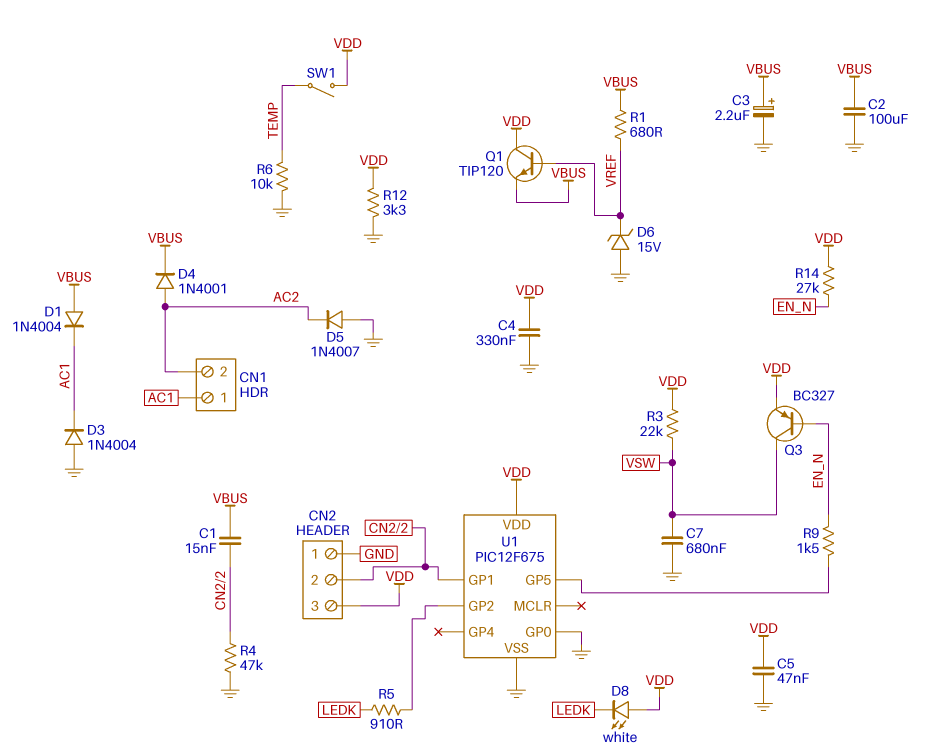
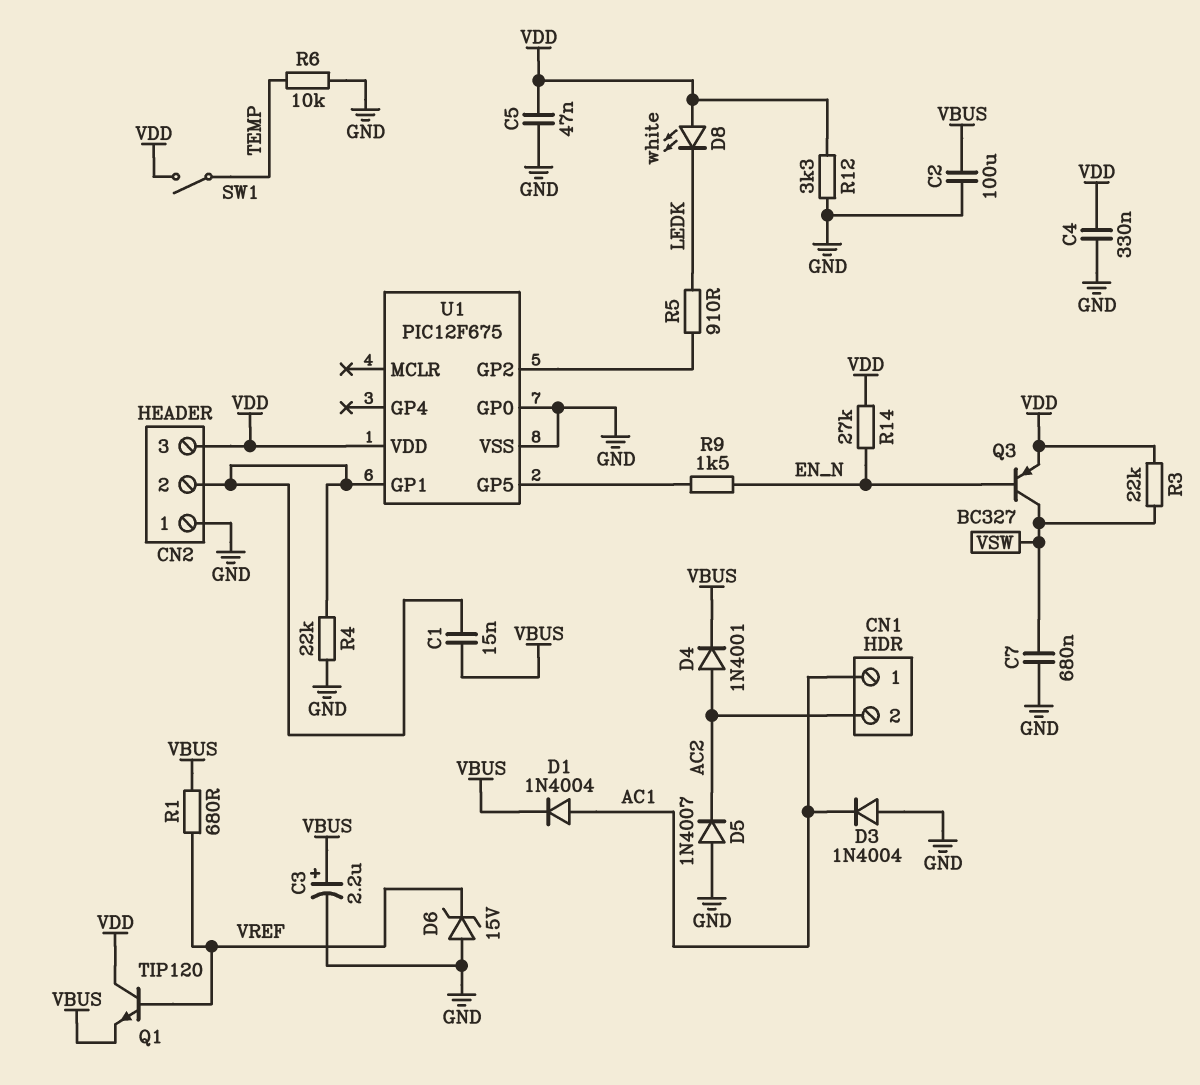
D1: diode 1N4004 (A VBUS, K AC1) -> diode 1N4004 (A AC1, K VBUS)
R4: 47k (CN2/2, GND) -> 22k (CN2/2, GND)

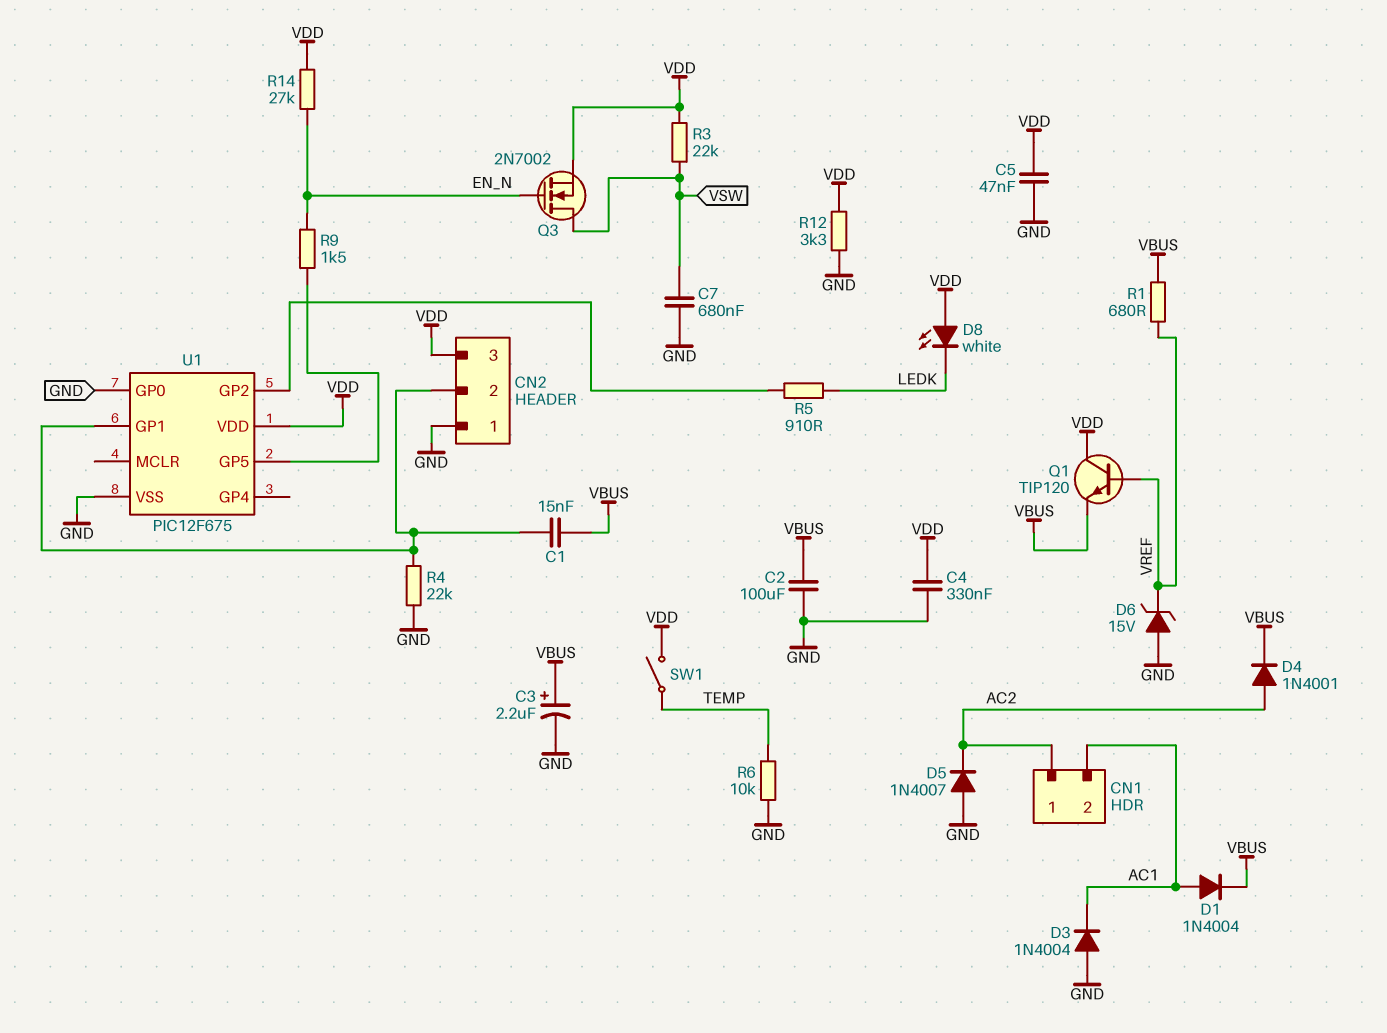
CN1 pin 1: AC1 -> AC2
CN1 pin 2: AC2 -> AC1
Q3: PNP BC327 (B EN_N, C VSW, E VDD) -> NMOS 2N7002 (G EN_N, D VSW, S VDD)

